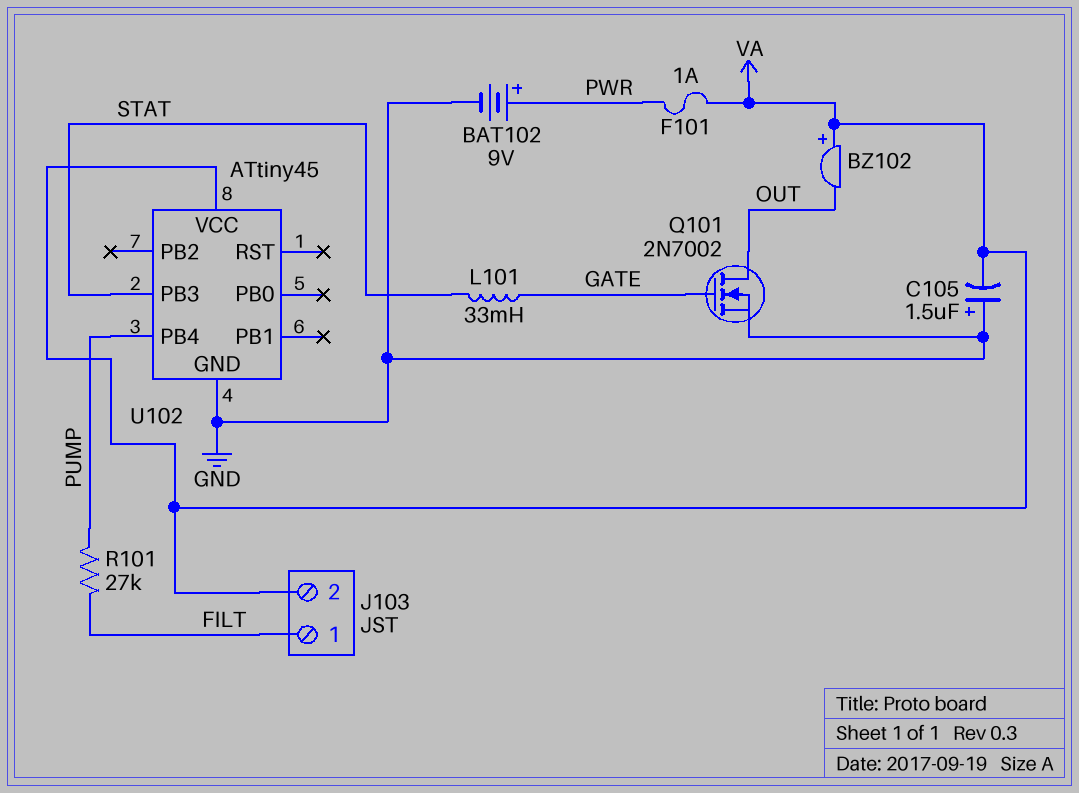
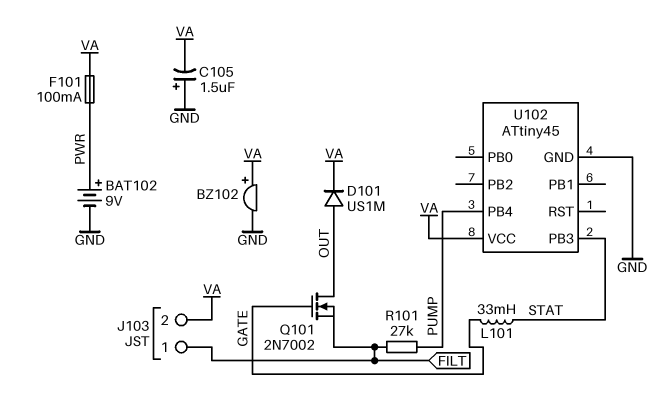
BZ102: buzzer (plus VA, minus OUT) -> buzzer (plus VA, minus GND)
D101: none -> diode US1M (A OUT, K VA)
F101: 1A (PWR, VA) -> 100mA (PWR, VA)
Q101: NMOS 2N7002 (G GATE, D OUT, S GND) -> NMOS 2N7002 (G GATE, D OUT, S FILT)

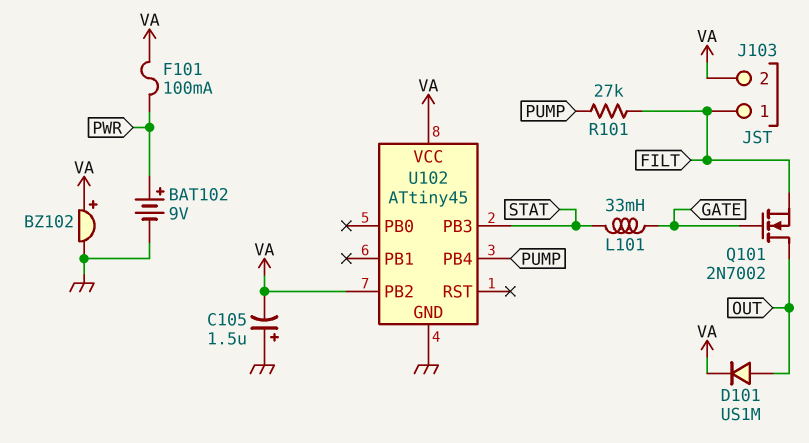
U102 pin PB2: none -> VA

